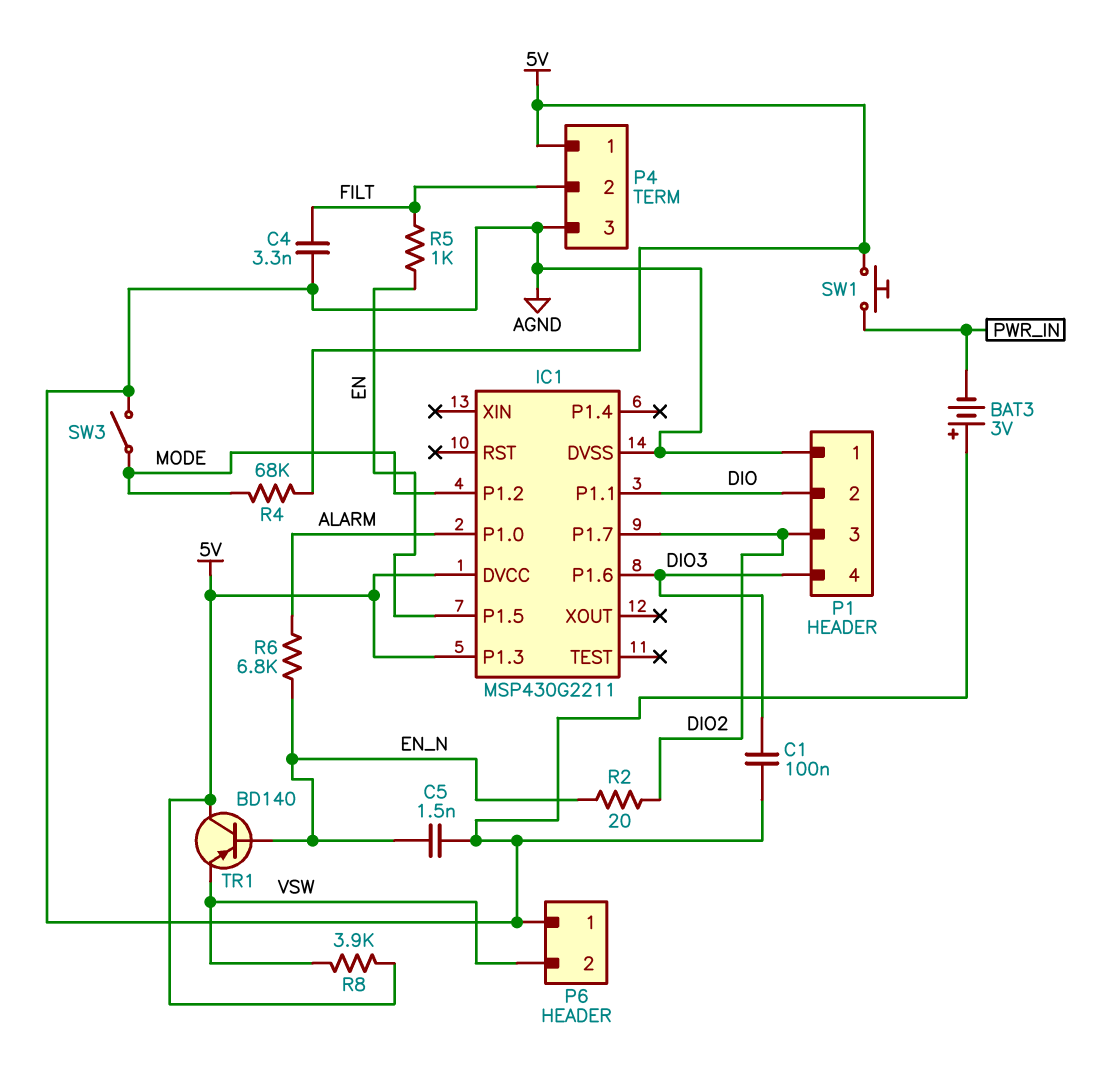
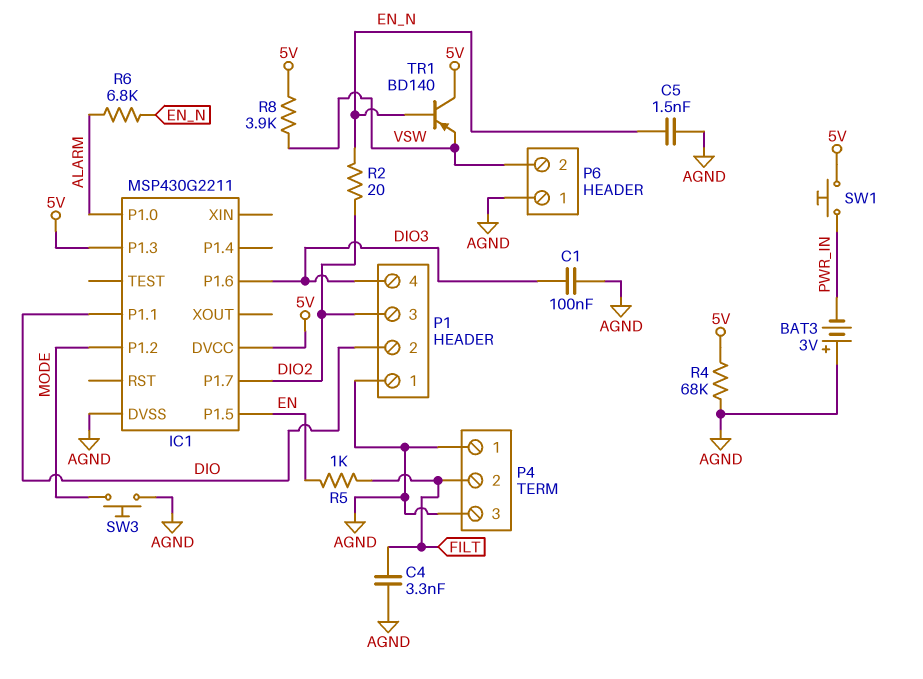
P4 pin 1: 5V -> AGND
R4: 68k (5V, MODE) -> 68k (5V, AGND)
SW3: switch (AGND, MODE) -> button (AGND, MODE)

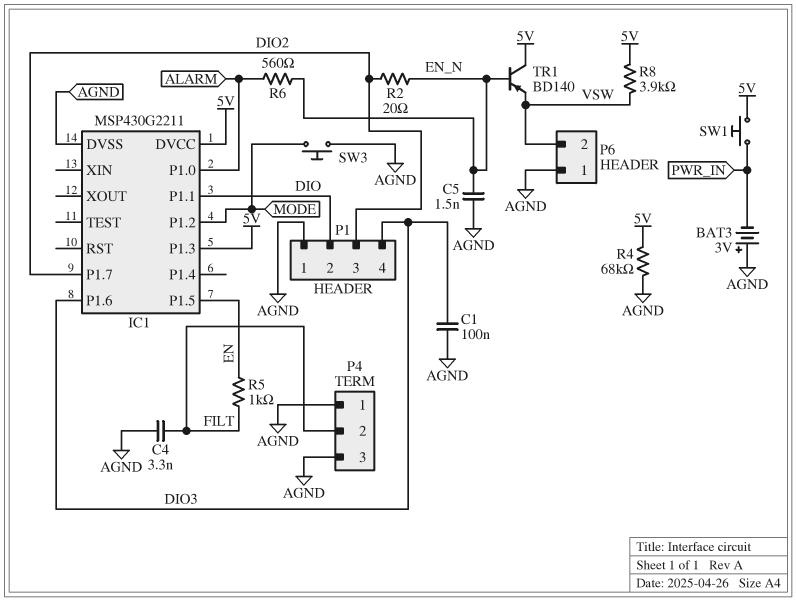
R6: 6.8k (ALARM, EN_N) -> 560 (ALARM, EN_N)

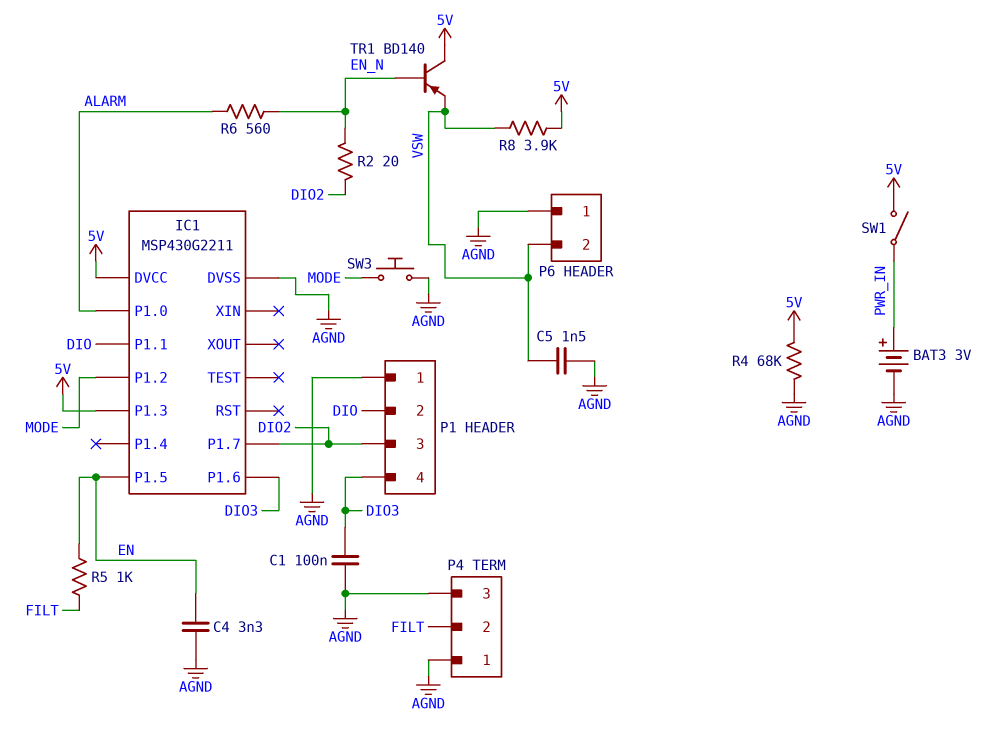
BAT3: 3V (plus AGND, minus PWR_IN) -> 3V (plus PWR_IN, minus AGND)
C4: 3.3nF (AGND, FILT) -> 3.3nF (AGND, EN)
C5: 1.5nF (AGND, EN_N) -> 1.5nF (AGND, VSW)
SW1: button (5V, PWR_IN) -> switch (5V, PWR_IN)

